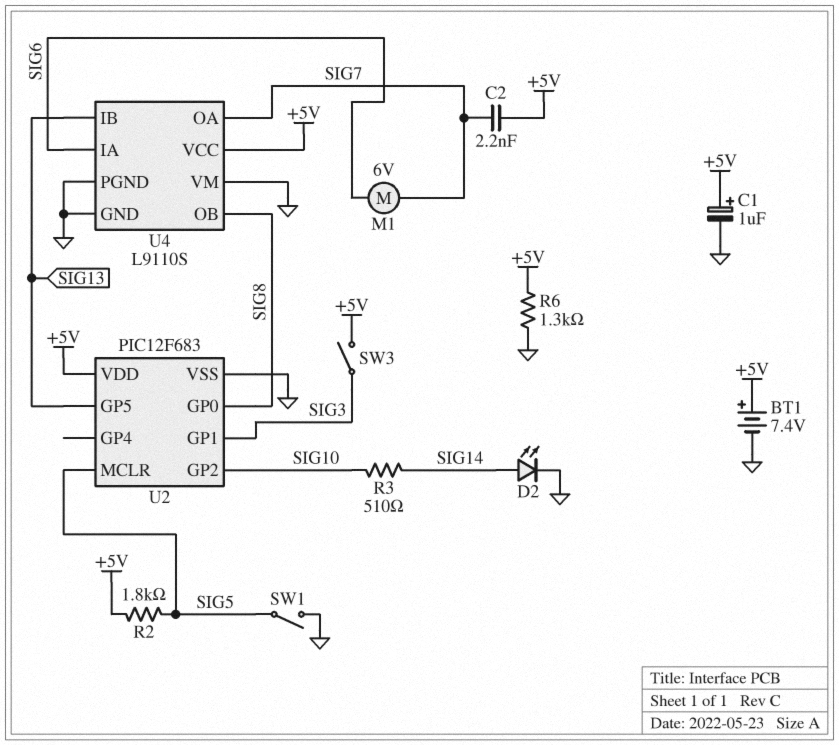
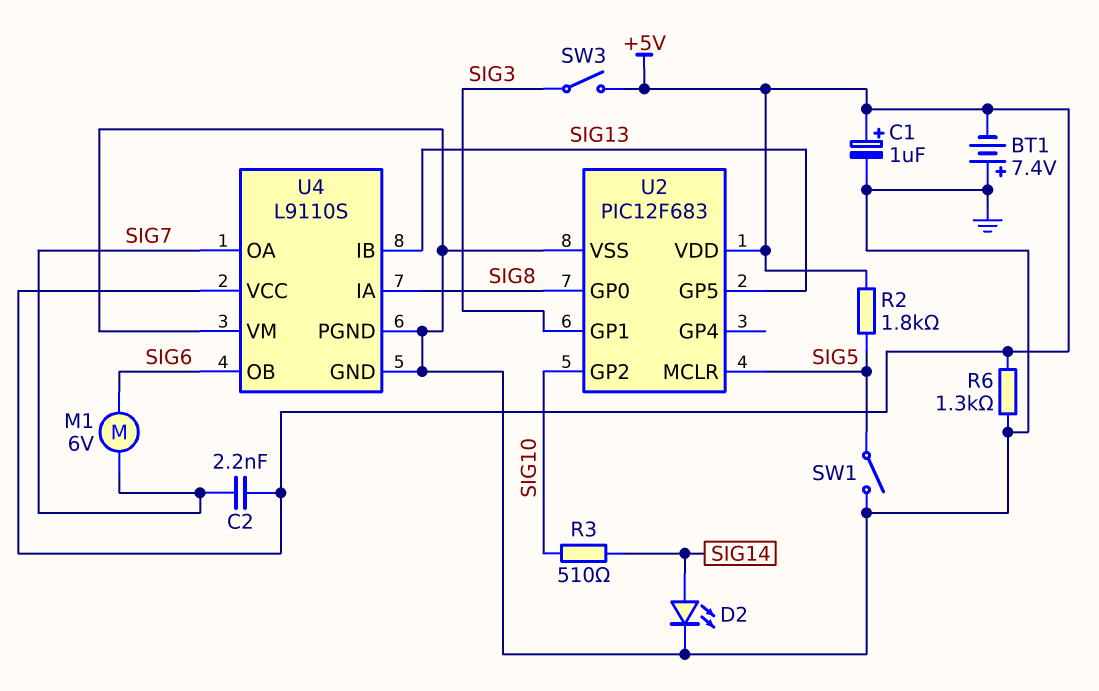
BT1: 7.4V (plus +5V, minus GND) -> 7.4V (plus GND, minus +5V)
U4 pin IA: SIG6 -> SIG8
U4 pin OB: SIG8 -> SIG6

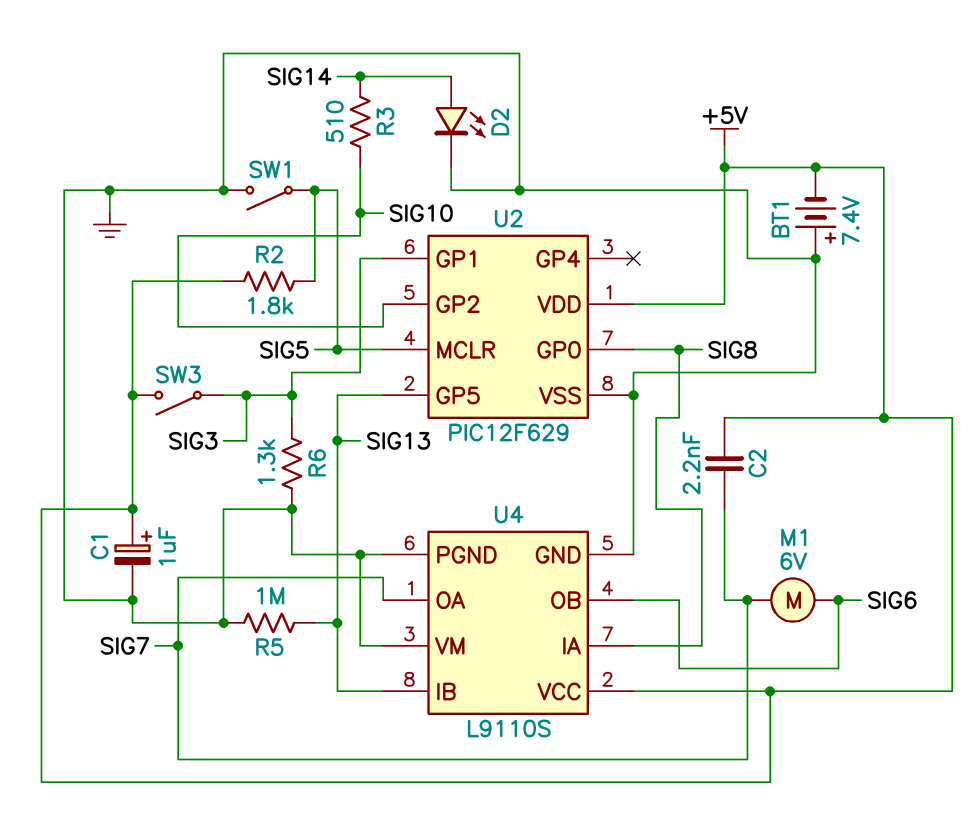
R5: none -> 1M (GND, SIG13)
R6: 1.3k (+5V, GND) -> 1.3k (GND, SIG3)
U2: PIC12F683 -> PIC12F629

